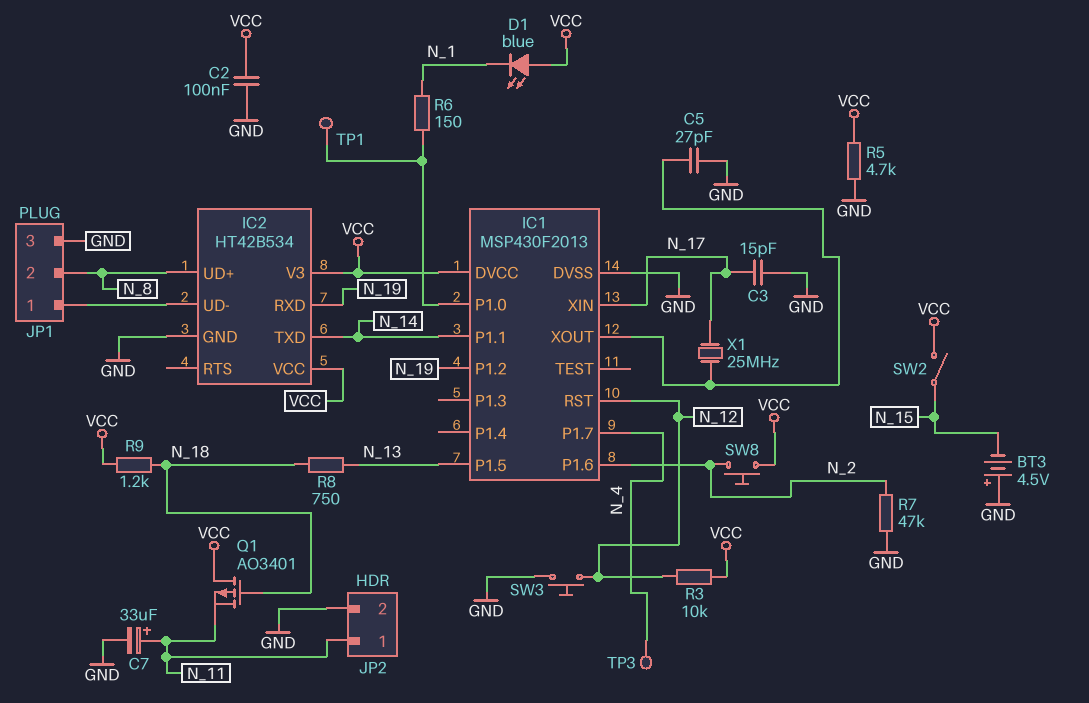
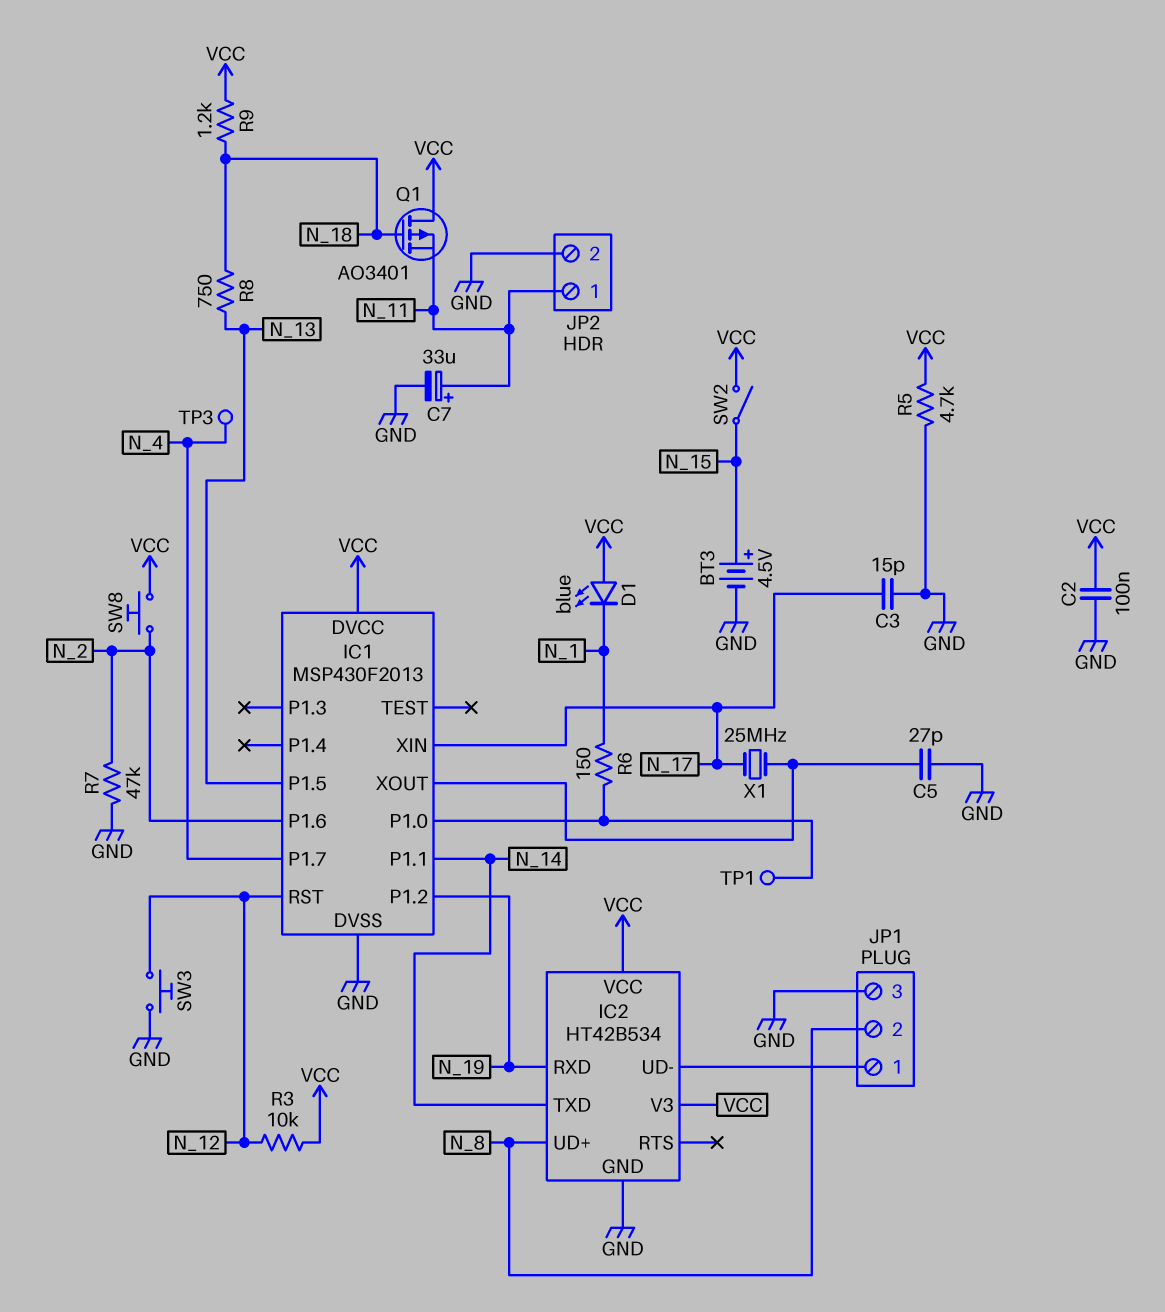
BT3: 4.5V (plus GND, minus N_15) -> 4.5V (plus N_15, minus GND)

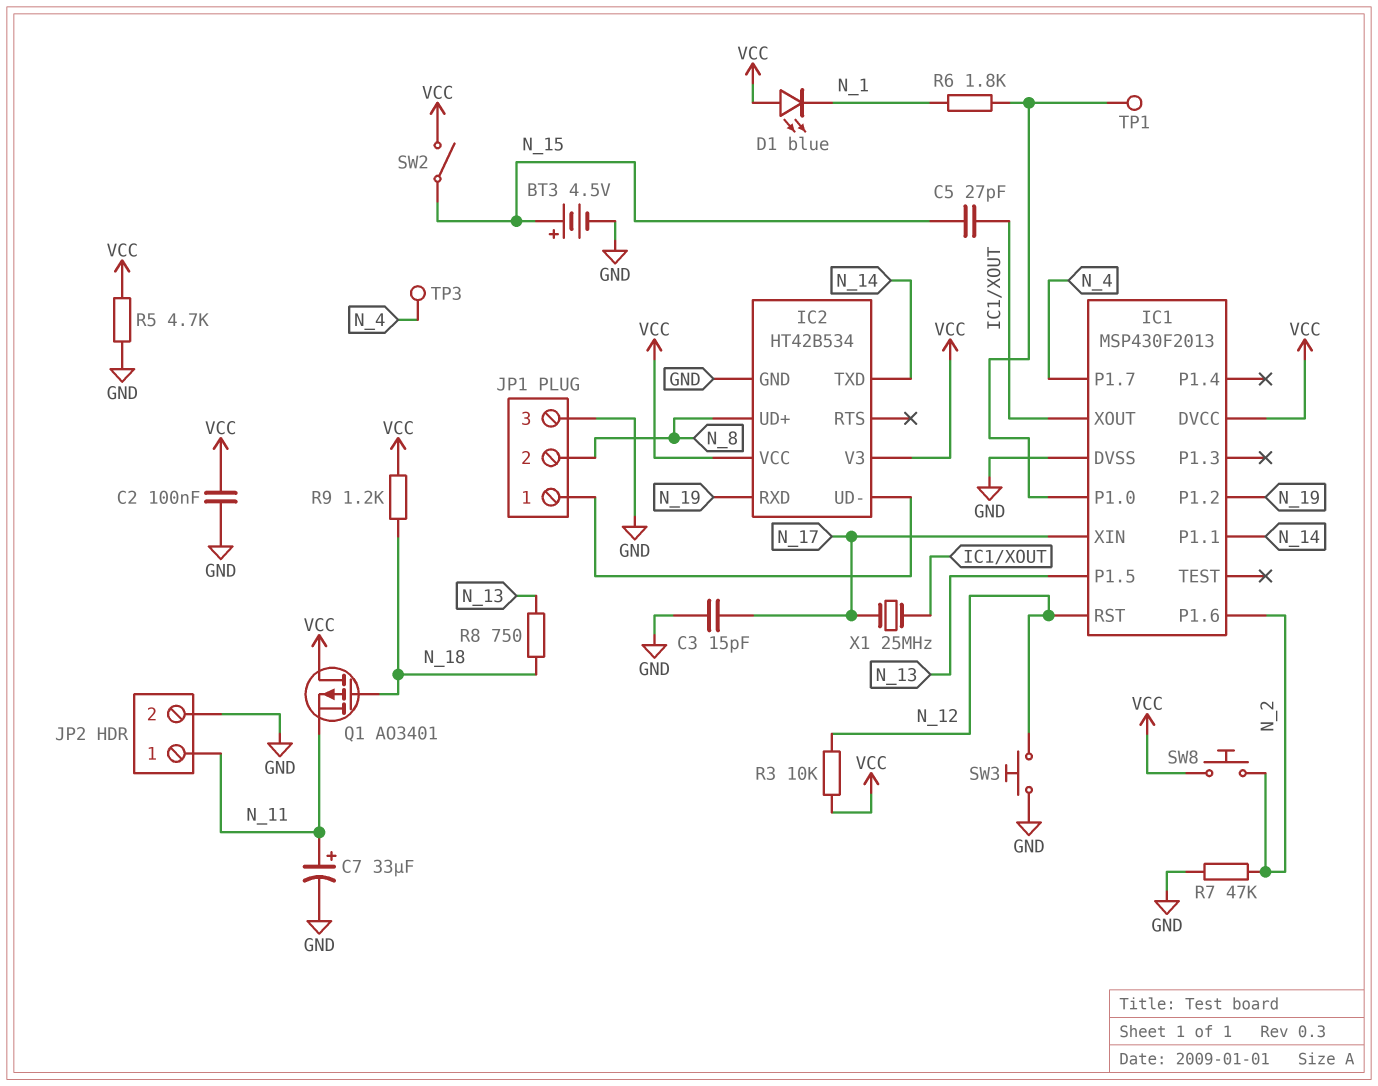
C5: 27pF (GND, IC1/XOUT) -> 27pF (IC1/XOUT, N_15)
R6: 150 (IC1/P1.0, N_1) -> 1.8k (IC1/P1.0, N_1)

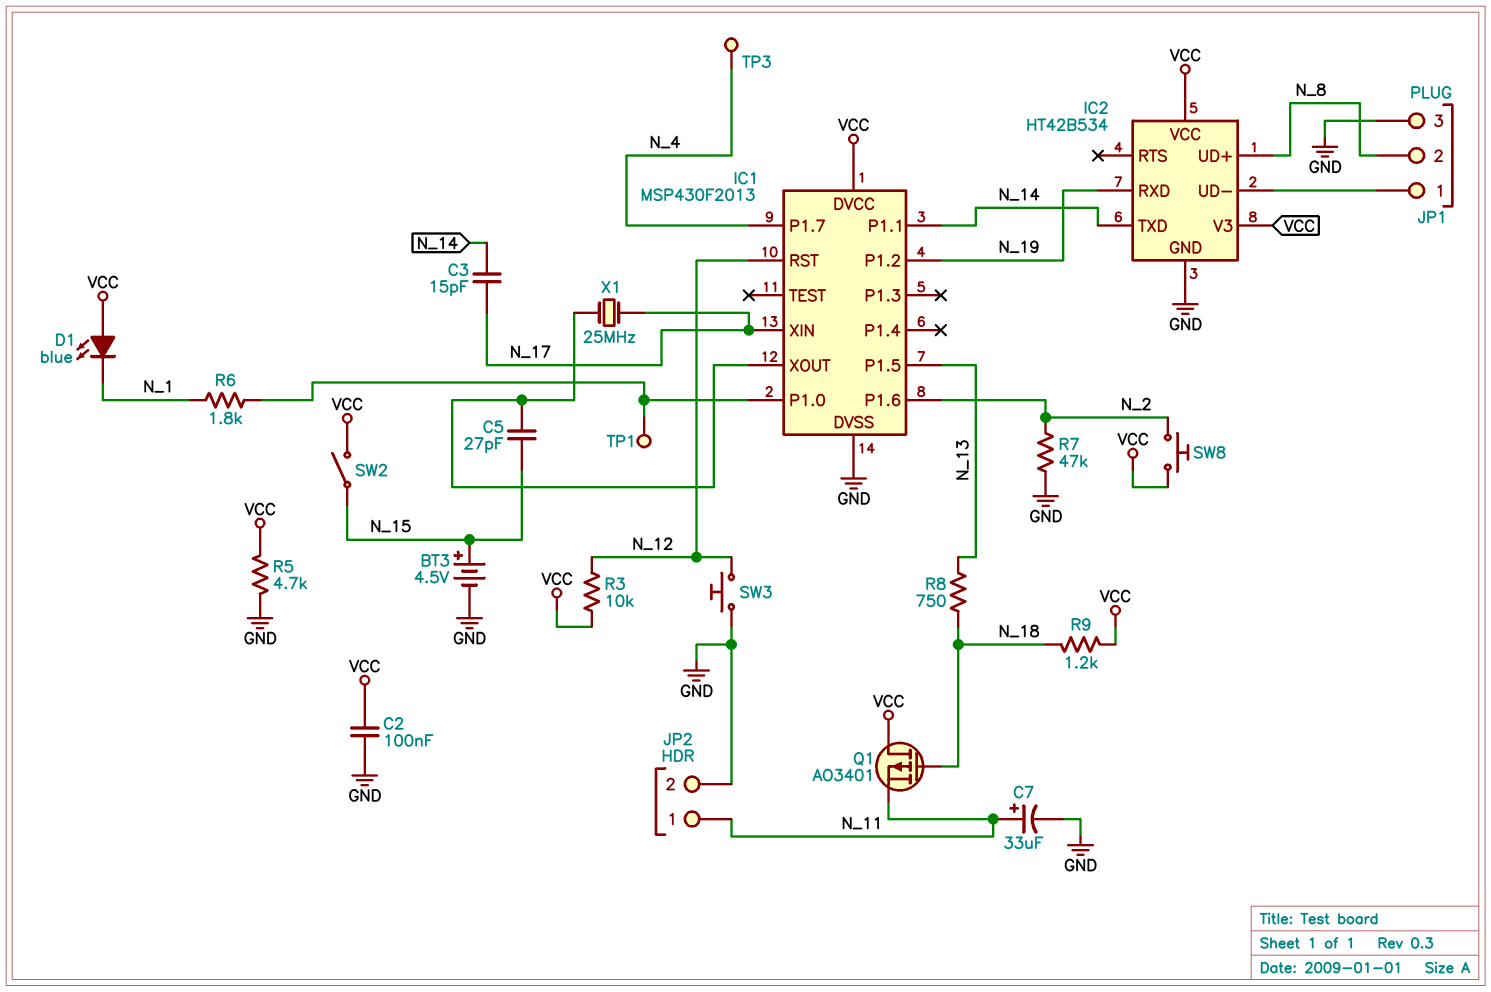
C3: 15pF (GND, N_17) -> 15pF (N_14, N_17)

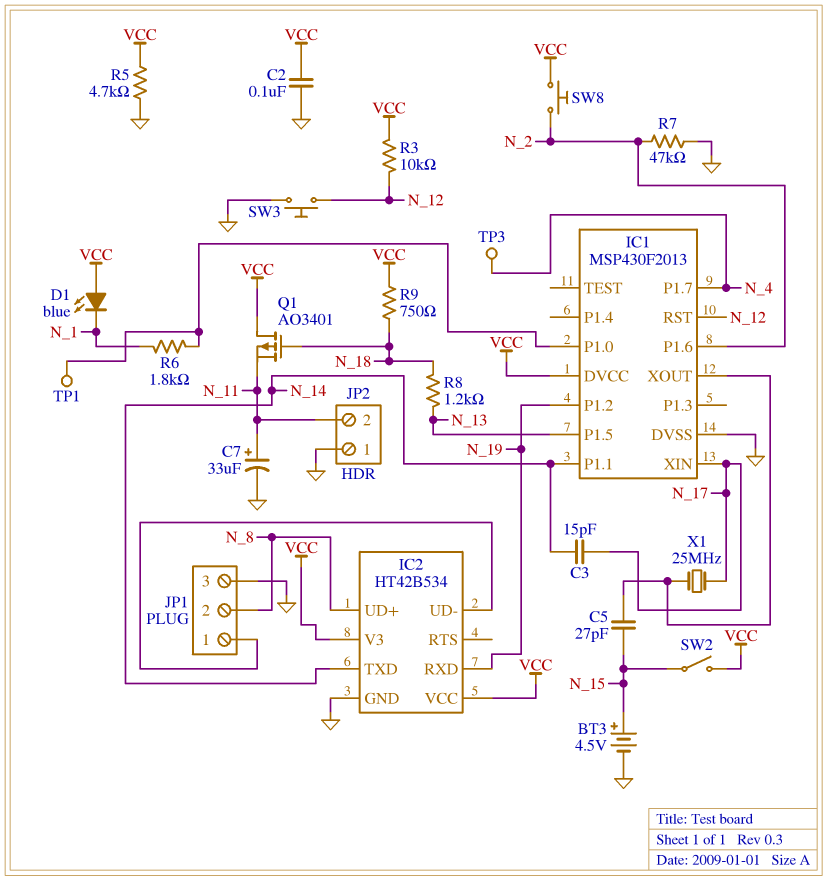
JP2 pin 1: N_11 -> GND
JP2 pin 2: GND -> N_11
R8: 750 (N_13, N_18) -> 1.2k (N_13, N_18)
R9: 1.2k (N_18, VCC) -> 750 (N_18, VCC)

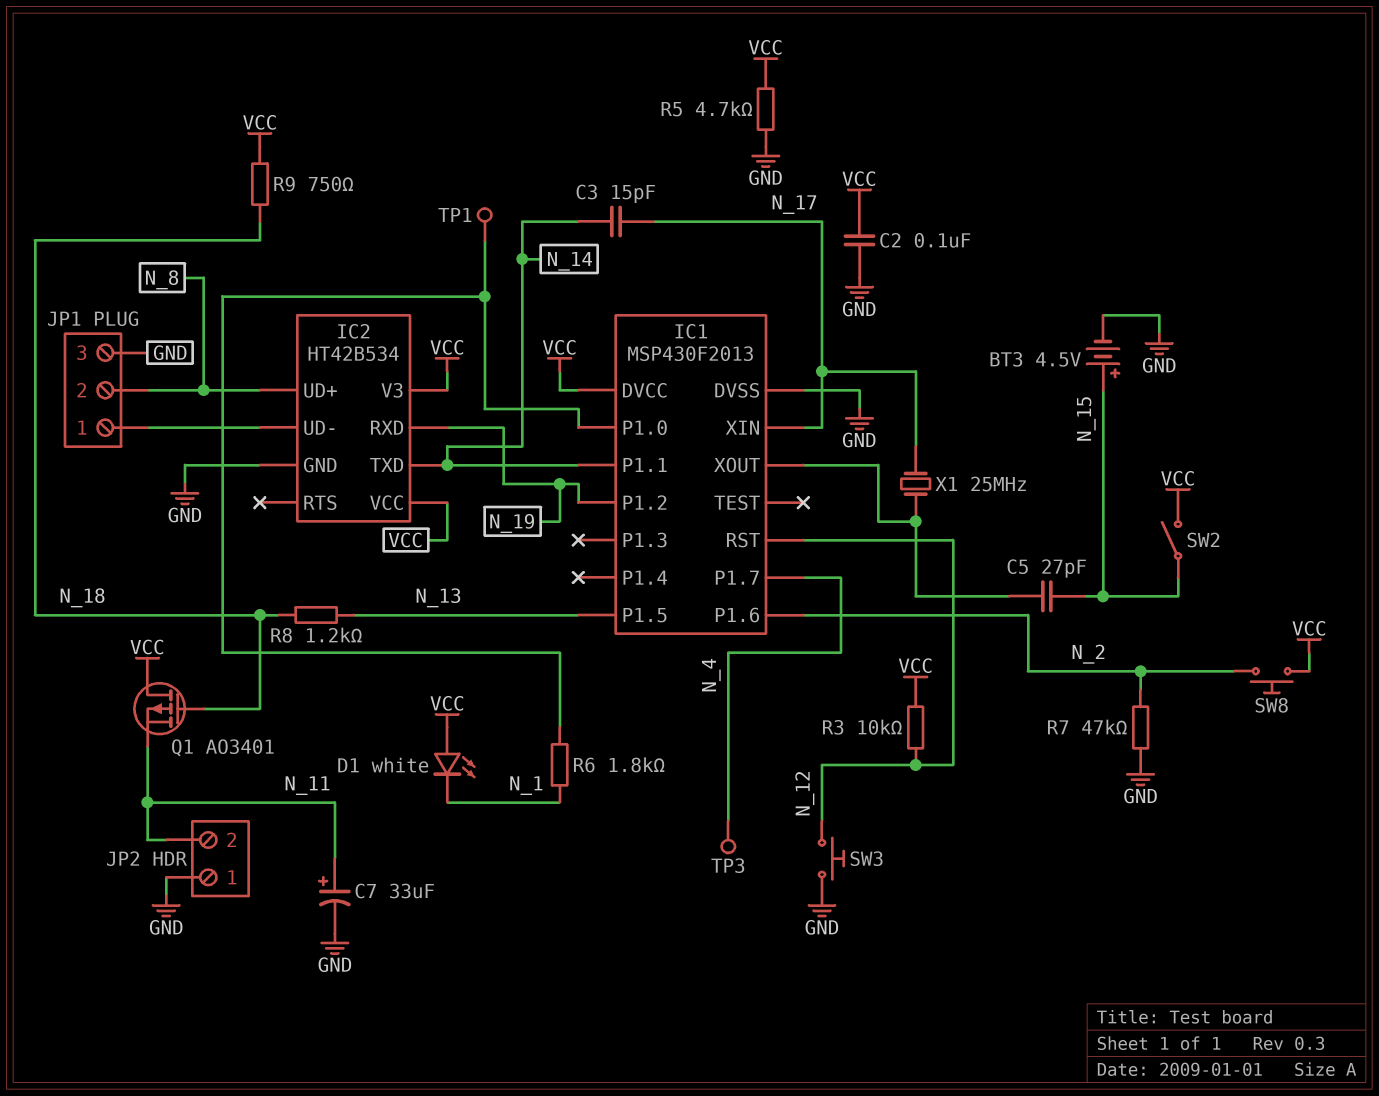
D1: LED blue (A VCC, K N_1) -> LED white (A VCC, K N_1)

